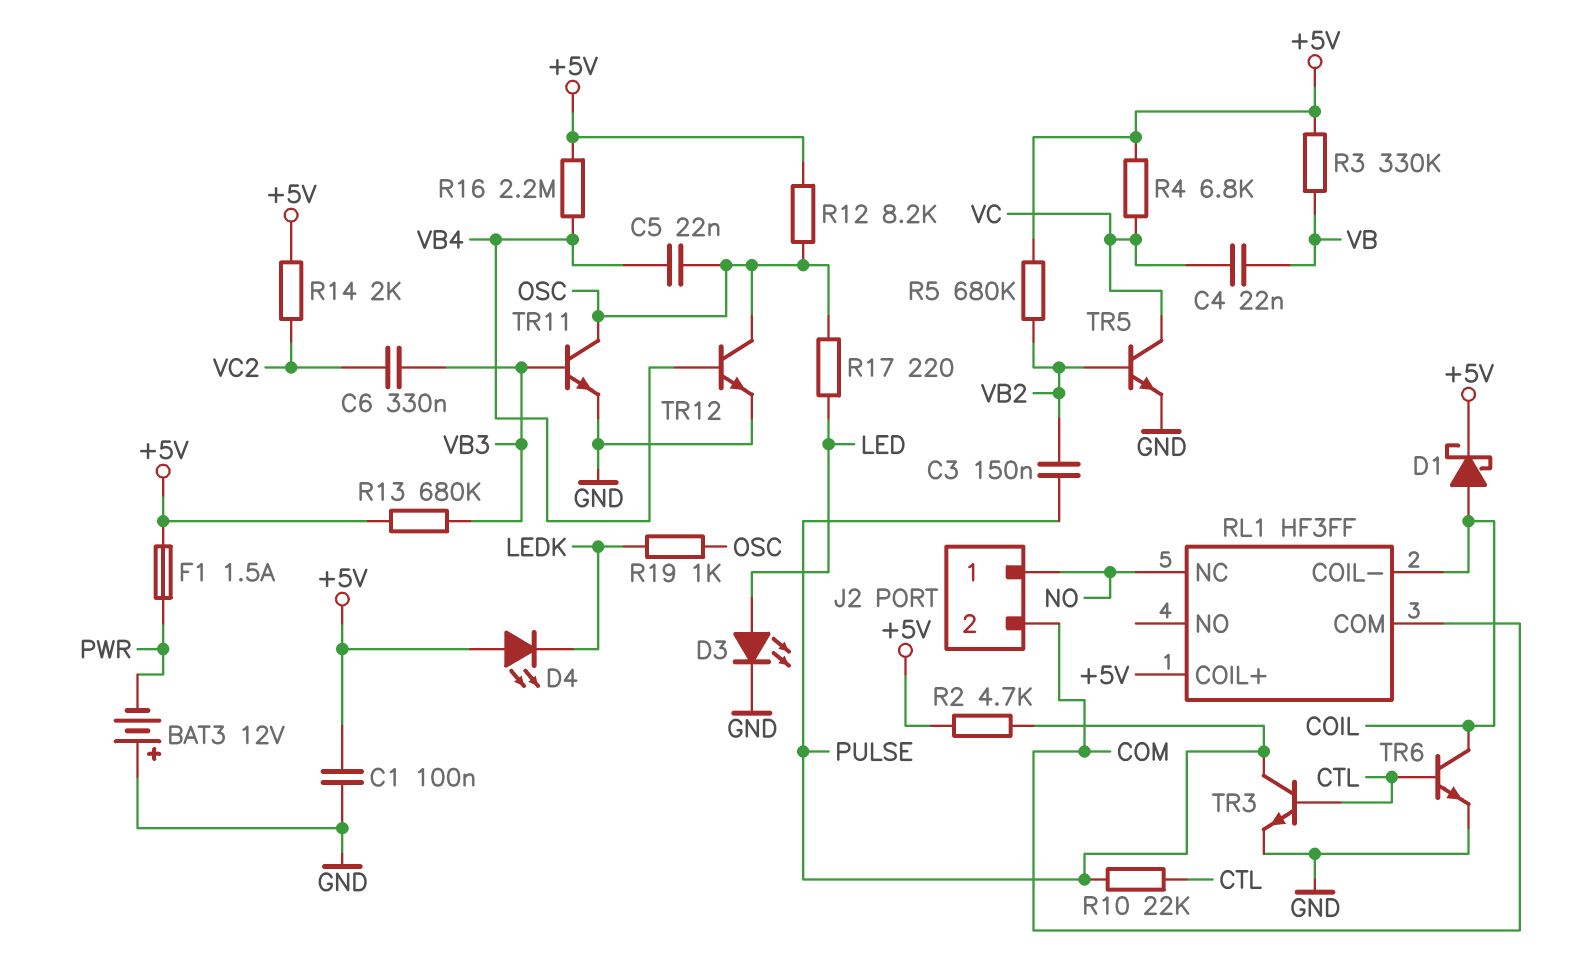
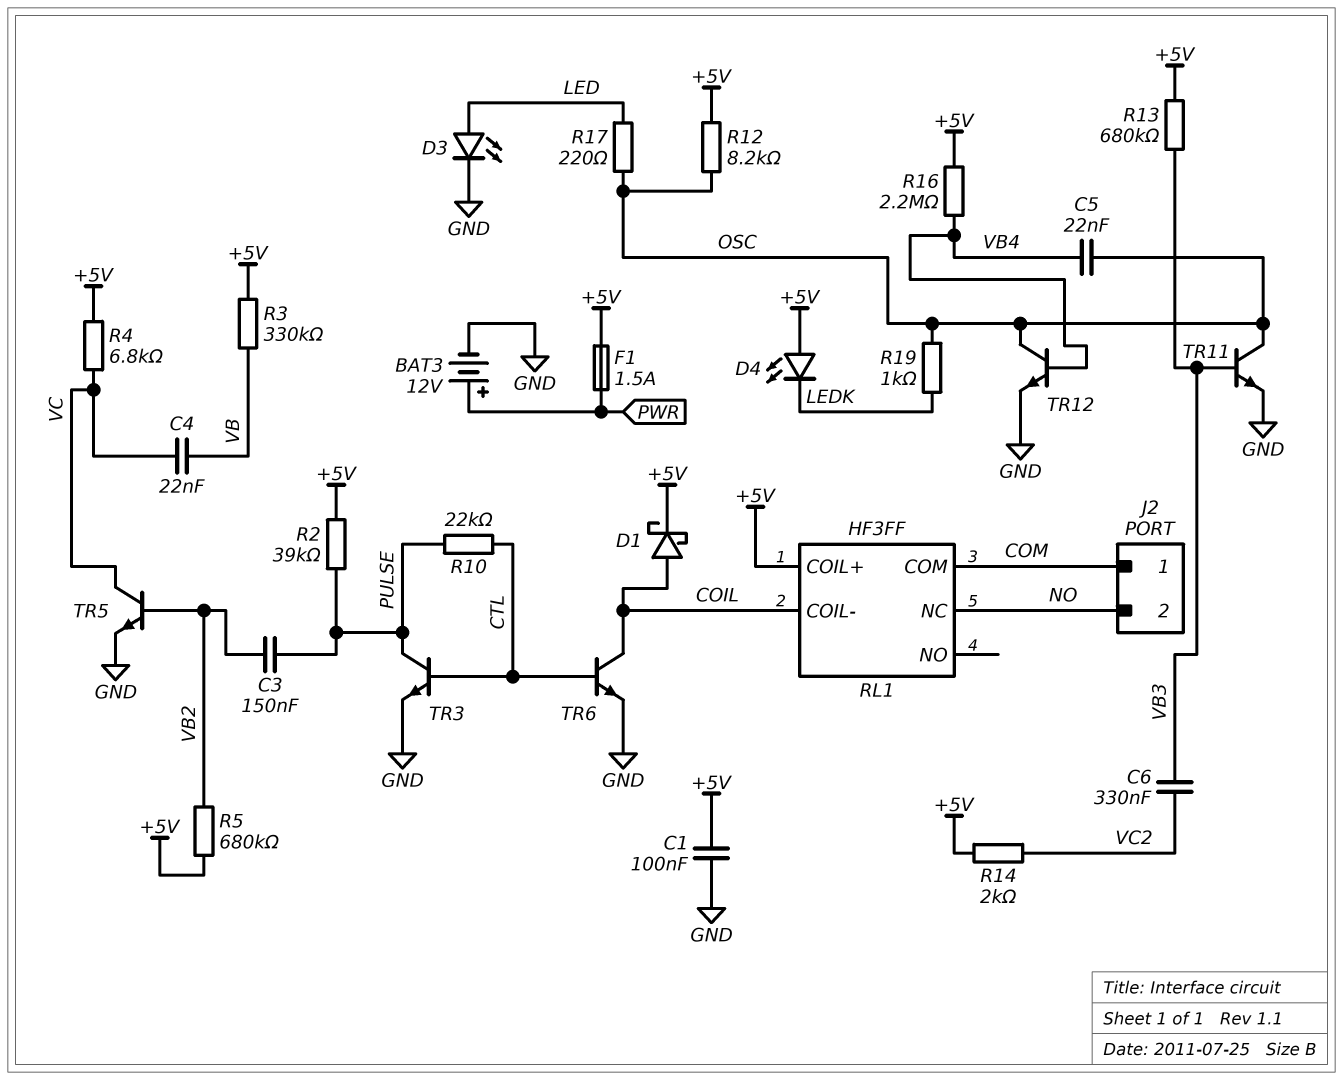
BAT3: 12V (plus GND, minus PWR) -> 12V (plus PWR, minus GND)
J2 pin 1: NO -> COM
J2 pin 2: COM -> NO
R2: 4.7k (+5V, PULSE) -> 39k (+5V, PULSE)

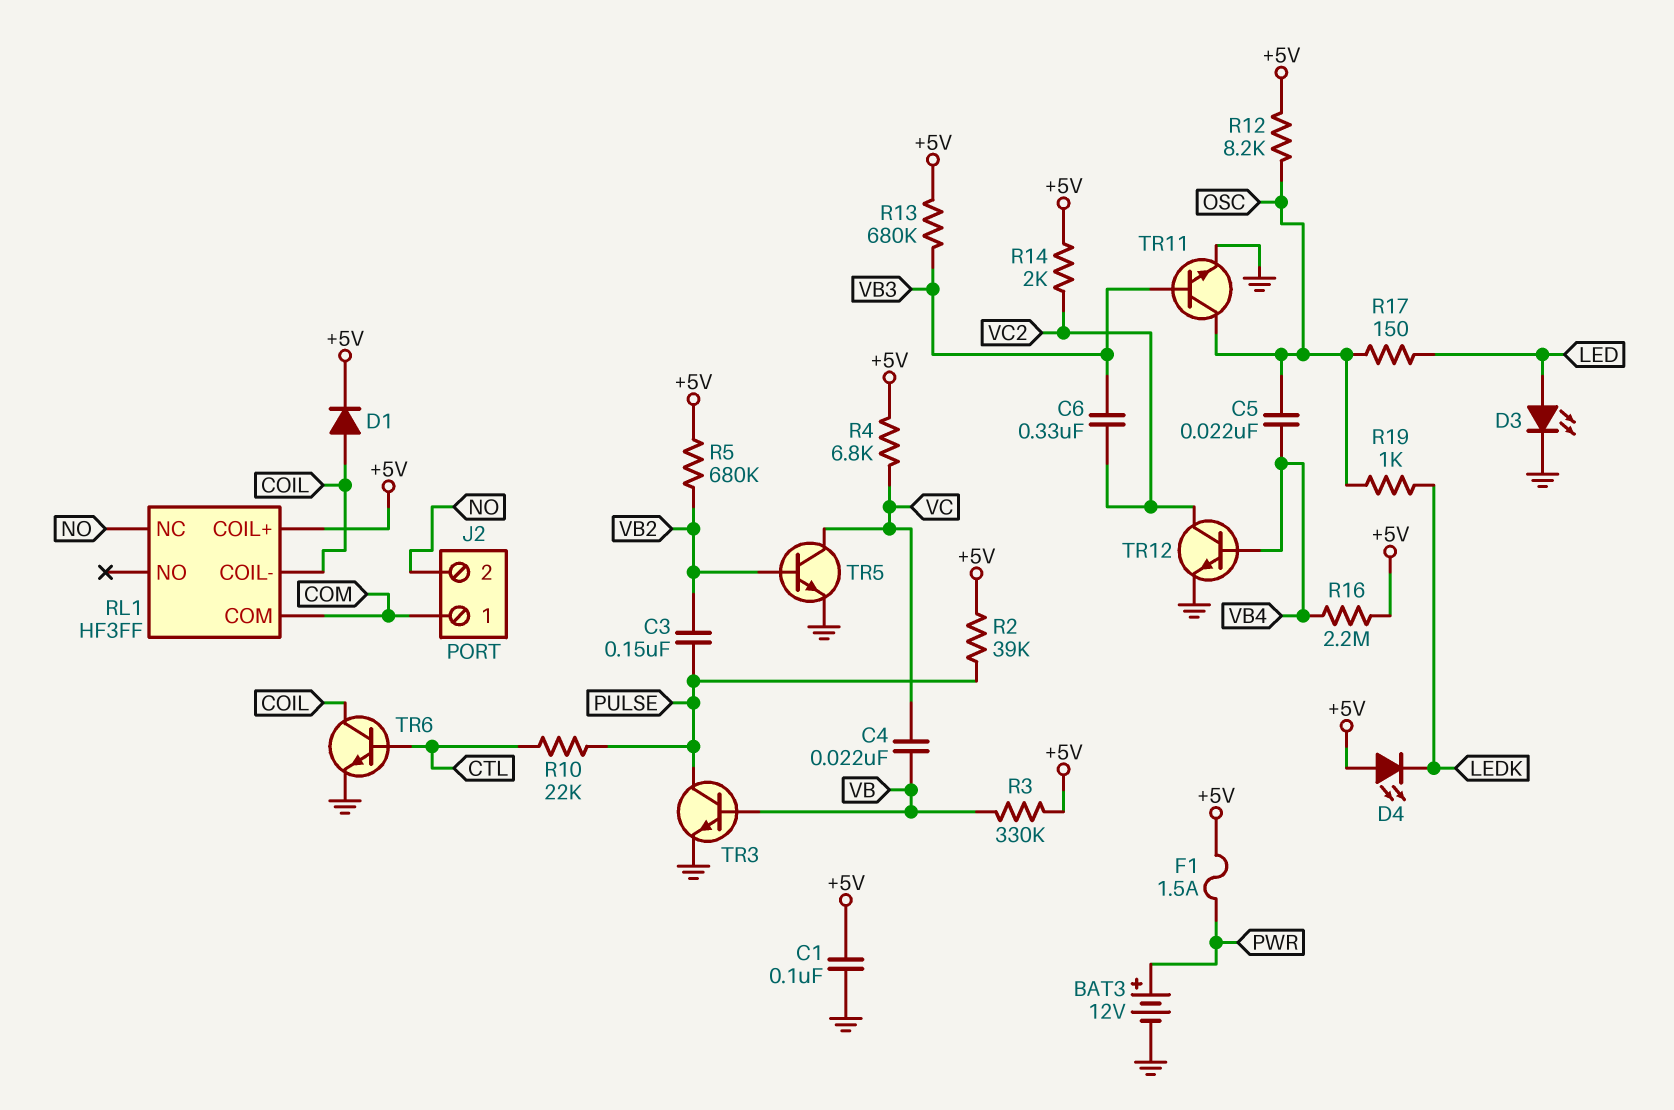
D1: schottky (A COIL, K +5V) -> diode (A COIL, K +5V)
R17: 220 (LED, OSC) -> 150 (LED, OSC)
TR3: NPN (B CTL, C PULSE, E GND) -> NPN (B VB, C PULSE, E GND)
TR12: NPN (B VB4, C OSC, E GND) -> NPN (B VB4, C VC2, E GND)

